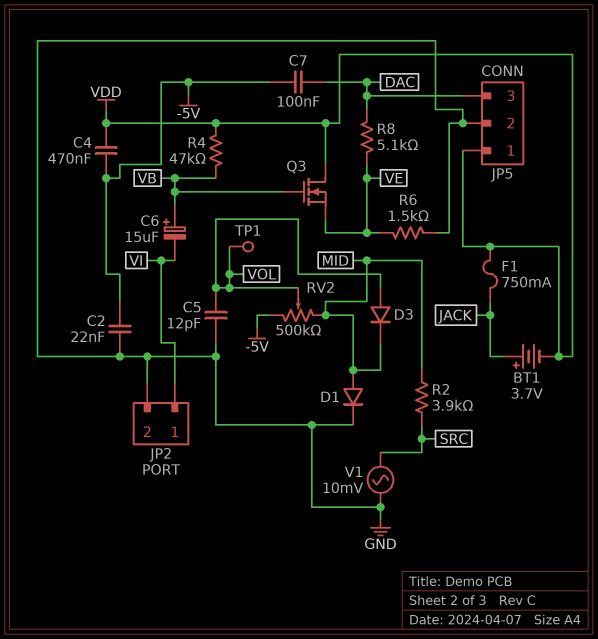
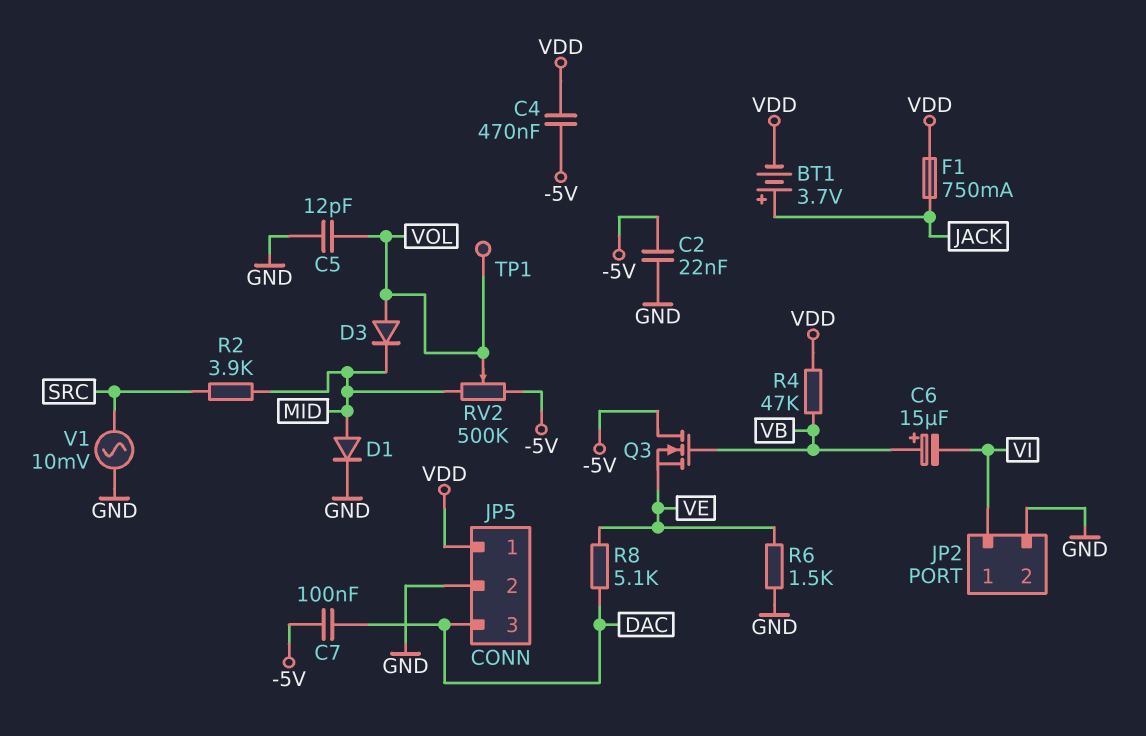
Q3: NMOS (G VB, D VDD, S VE) -> NMOS (G VB, D -5V, S VE)

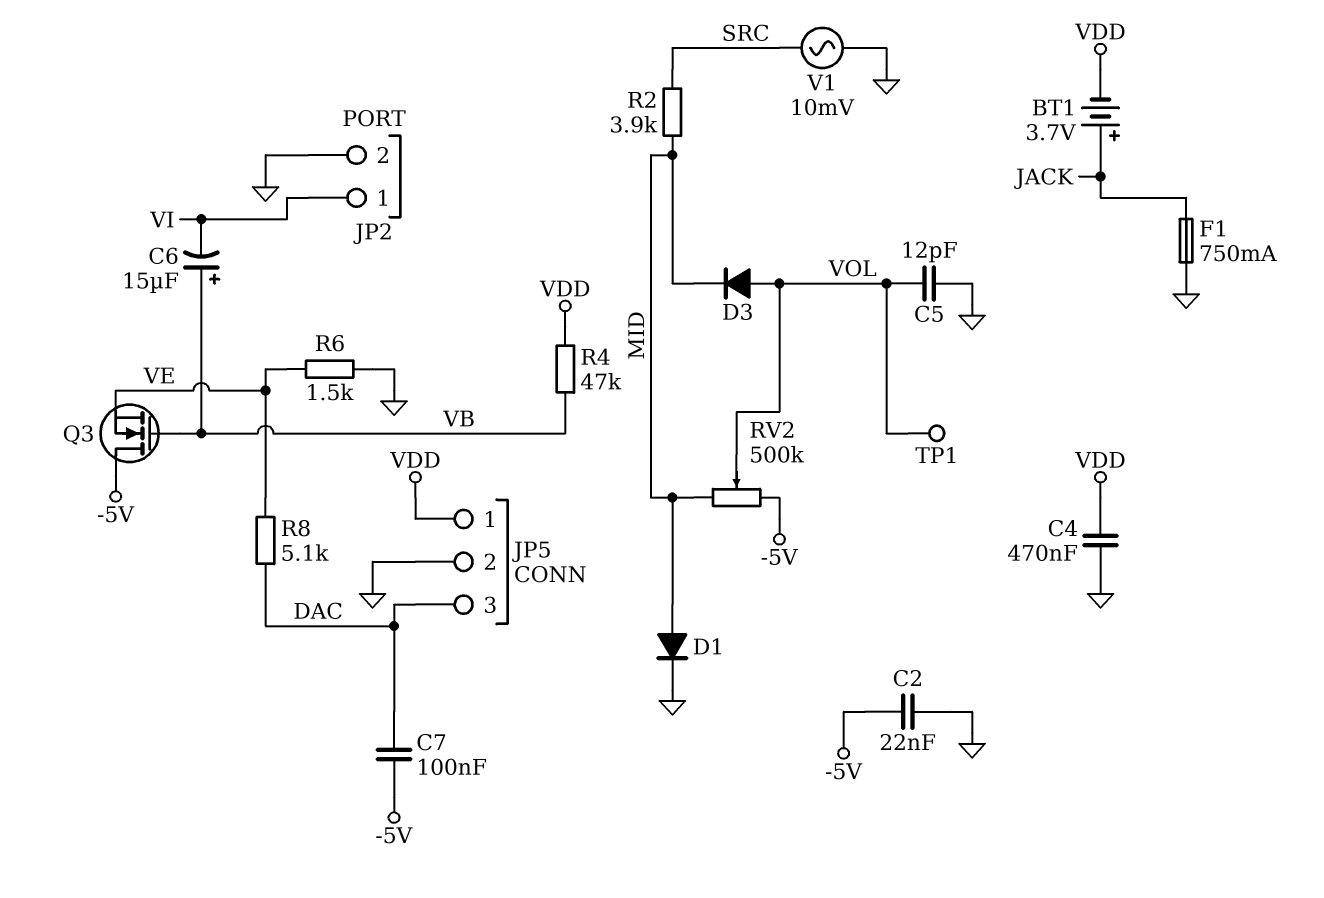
C4: 470nF (-5V, VDD) -> 470nF (GND, VDD)
F1: 750mA (JACK, VDD) -> 750mA (GND, JACK)

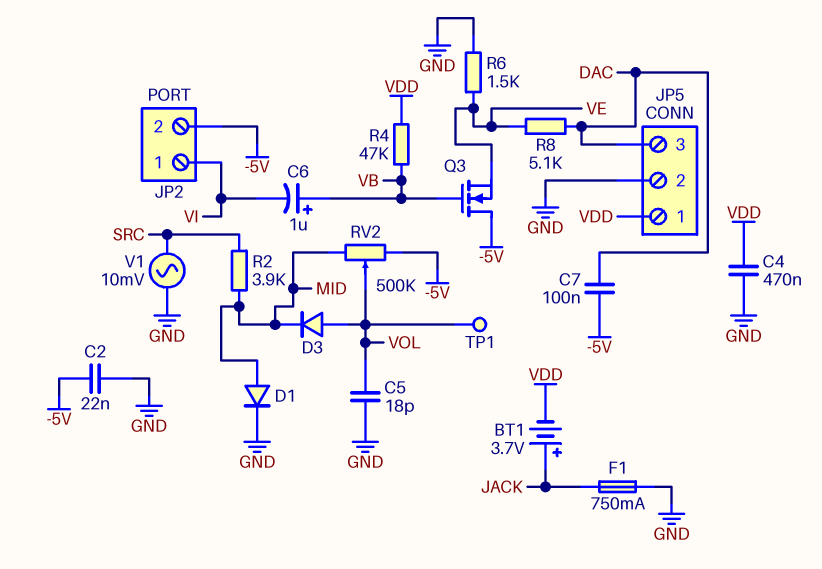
C5: 12pF (GND, VOL) -> 18pF (GND, VOL)
C6: 15uF (plus VB, minus VI) -> 1uF (plus VB, minus VI)
JP2 pin 2: GND -> -5V

